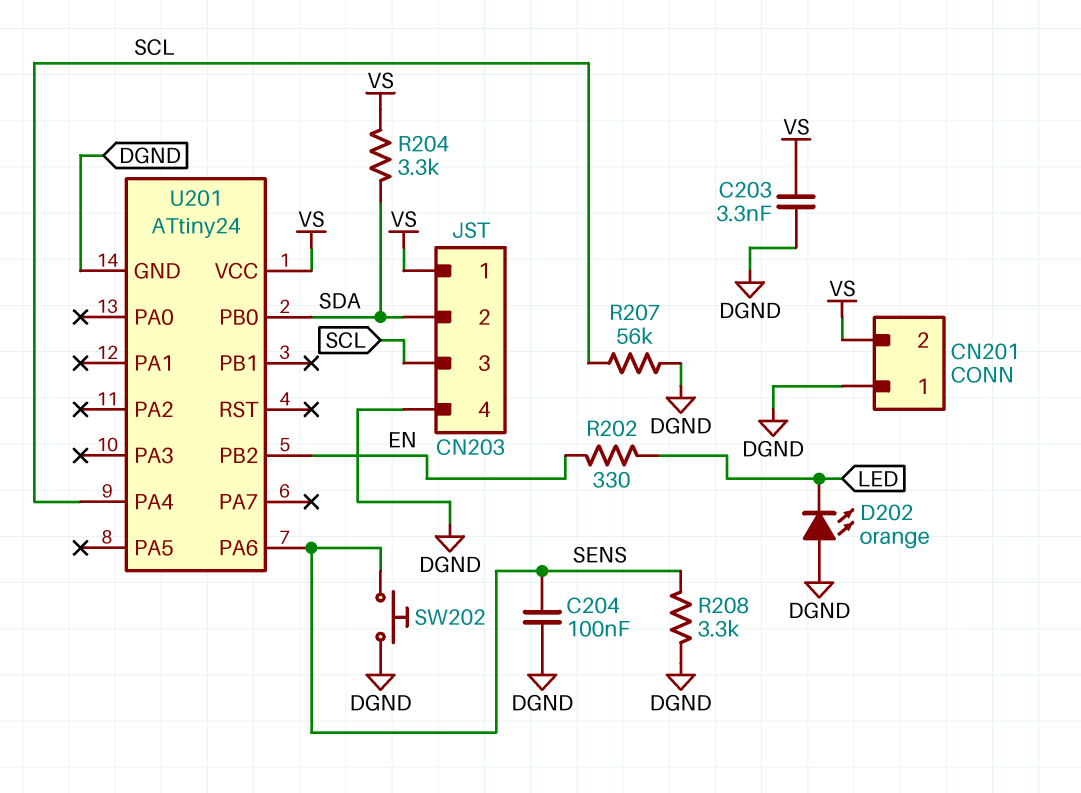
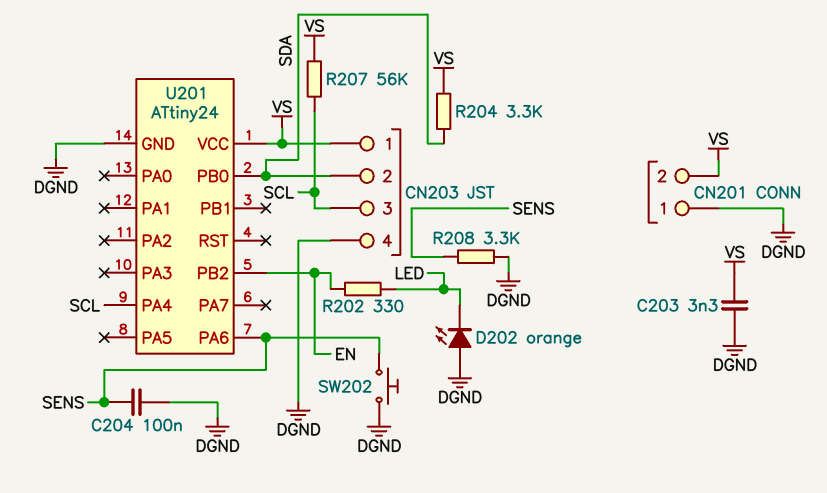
R207: 56k (DGND, SCL) -> 56k (SCL, VS)

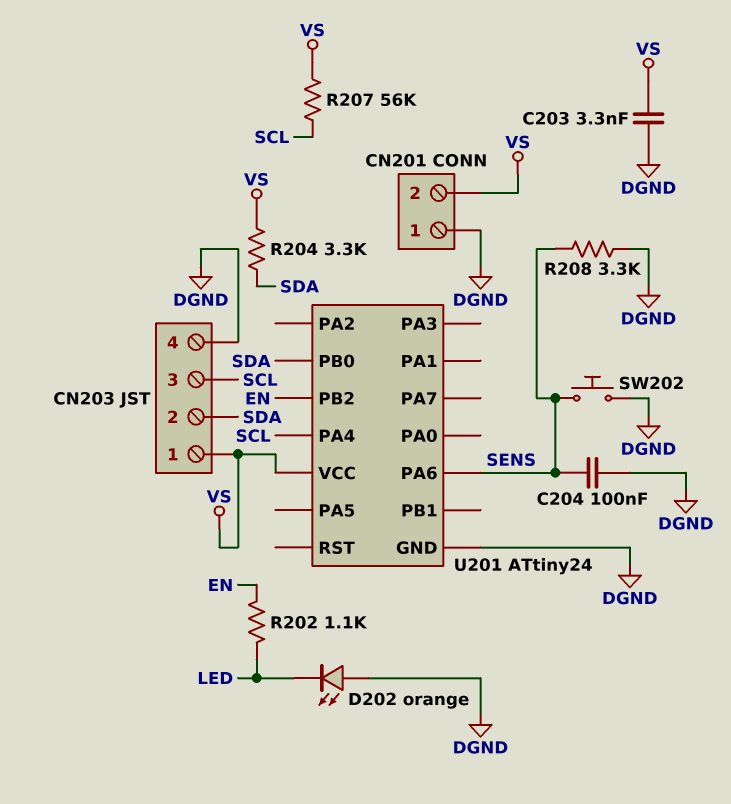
R202: 330 (EN, LED) -> 1.1k (EN, LED)

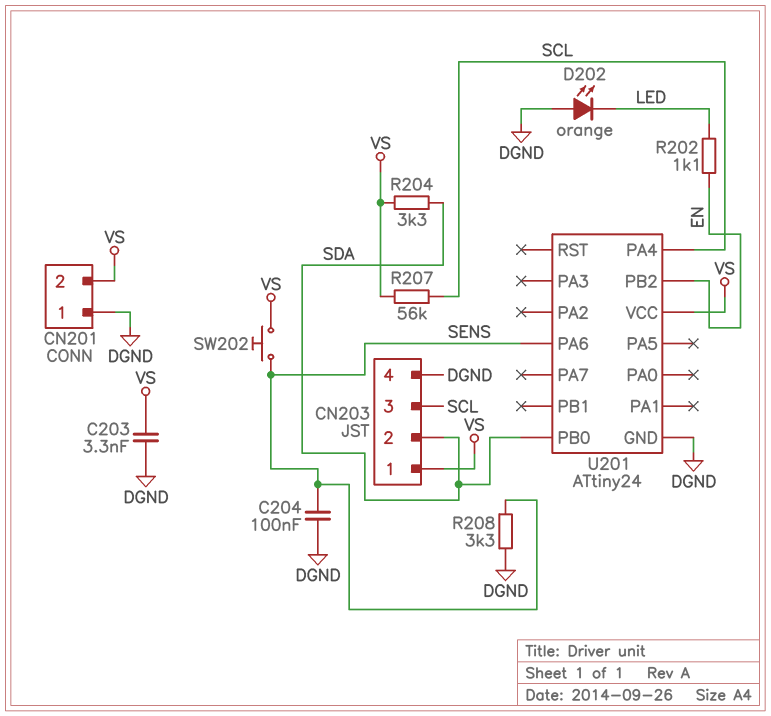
SW202: button (DGND, SENS) -> button (SENS, VS)

